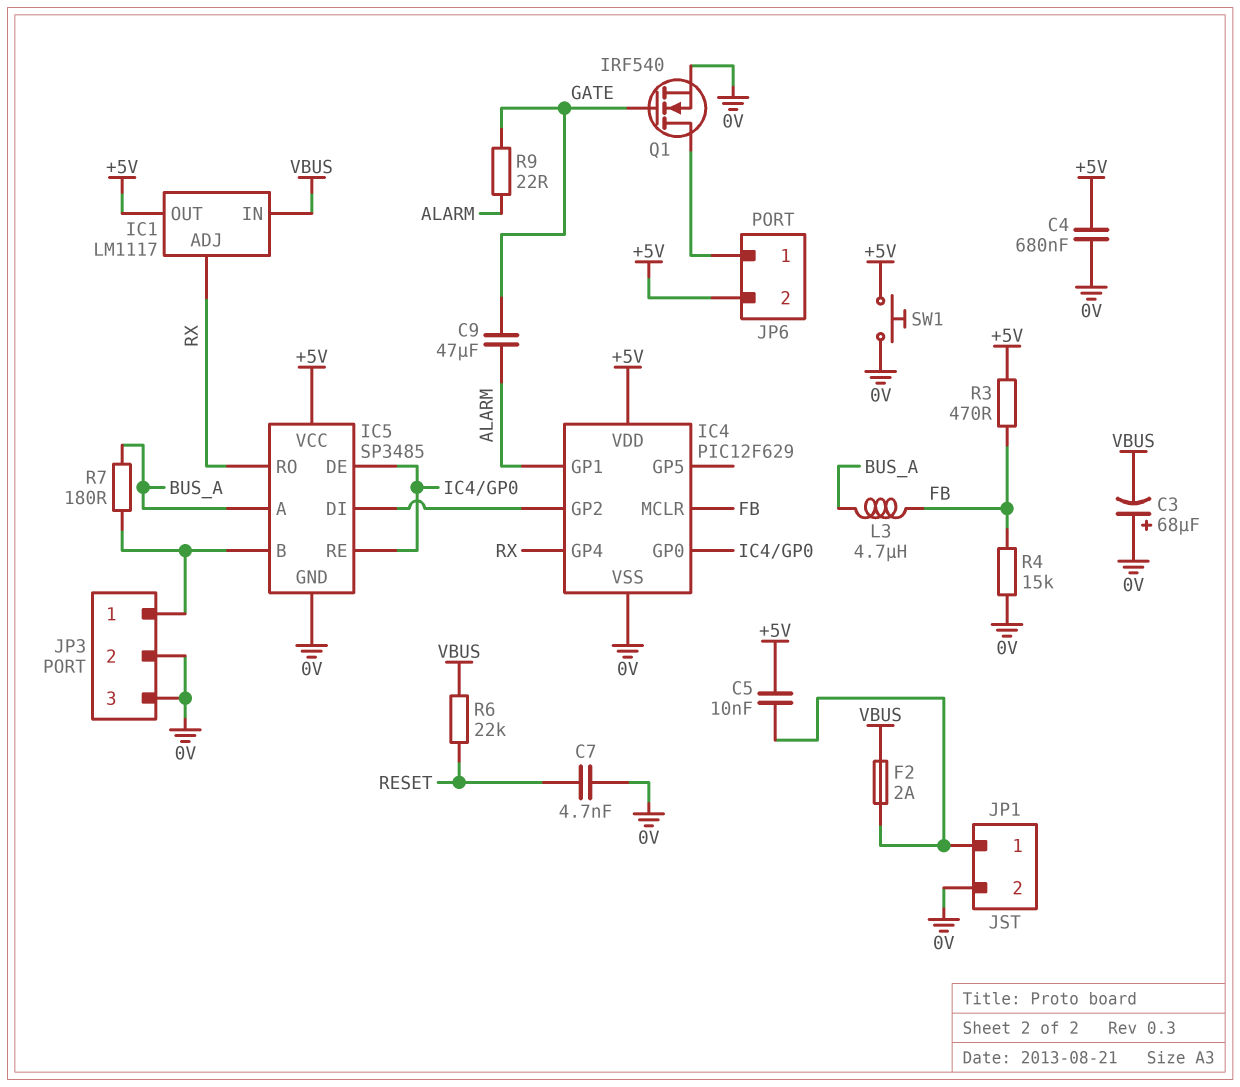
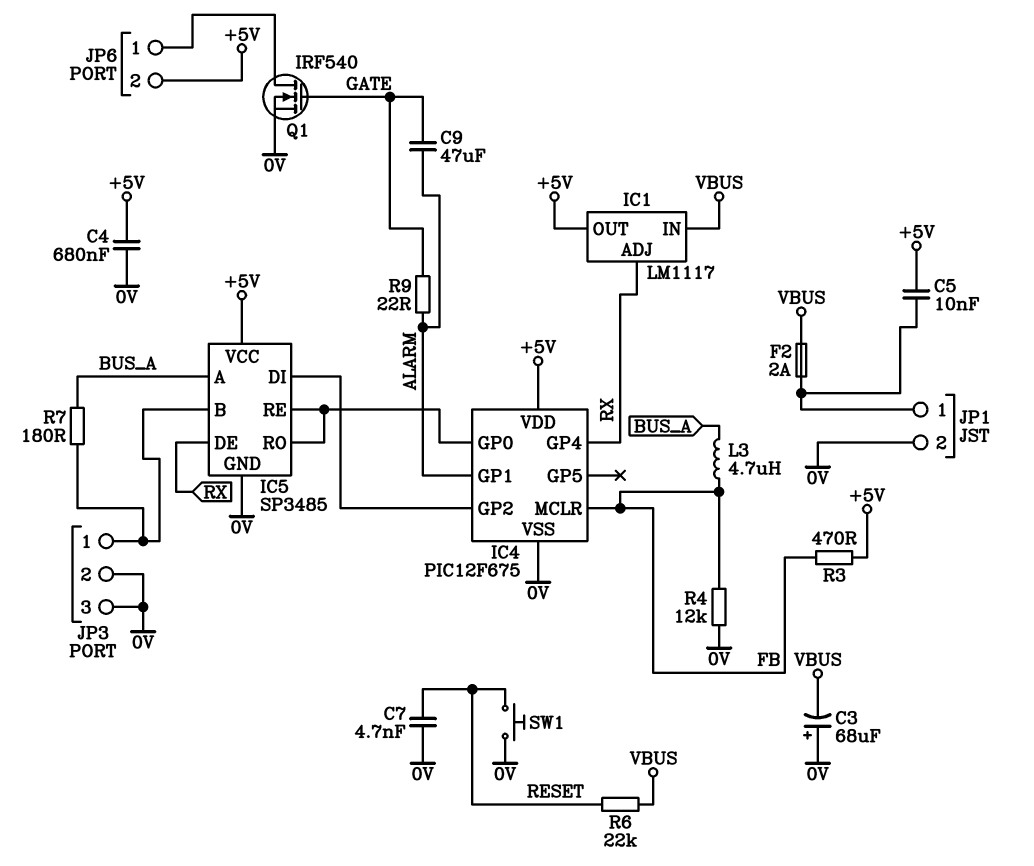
IC4: PIC12F629 -> PIC12F675
IC5 pin DE: IC4/GP0 -> RX
IC5 pin RO: RX -> IC4/GP0
R4: 15k (0V, FB) -> 12k (0V, FB)
SW1: button (+5V, 0V) -> button (0V, RESET)

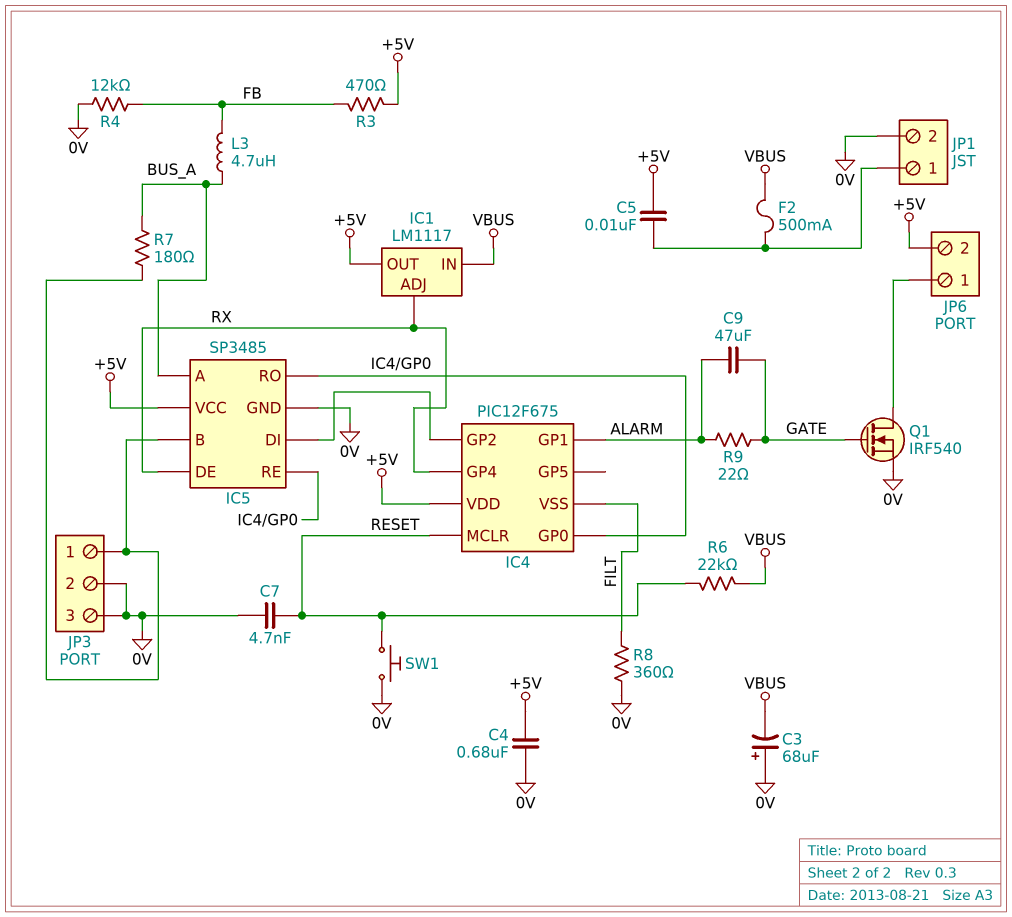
F2: 2A (JP1/1, VBUS) -> 500mA (JP1/1, VBUS)
IC4 pin MCLR: FB -> RESET
IC4 pin VSS: 0V -> FILT
R8: none -> 360 (0V, FILT)

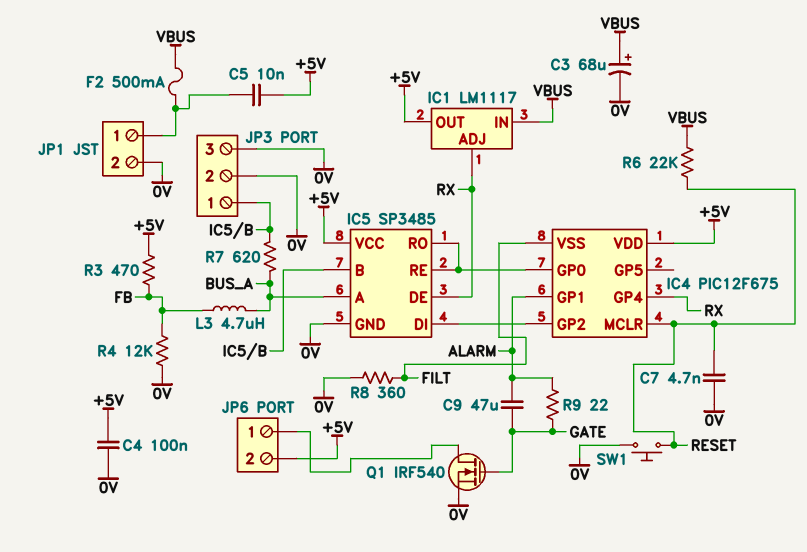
C3: 68uF (plus 0V, minus VBUS) -> 68uF (plus VBUS, minus 0V)
C4: 680nF (+5V, 0V) -> 100nF (+5V, 0V)
R7: 180 (BUS_A, IC5/B) -> 620 (BUS_A, IC5/B)

